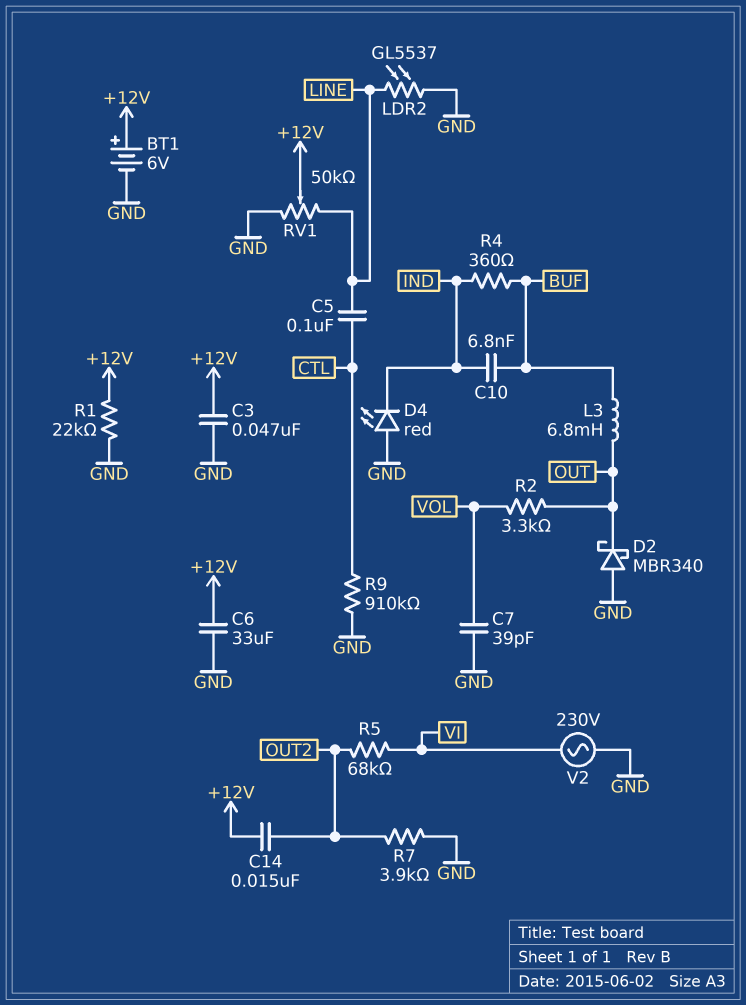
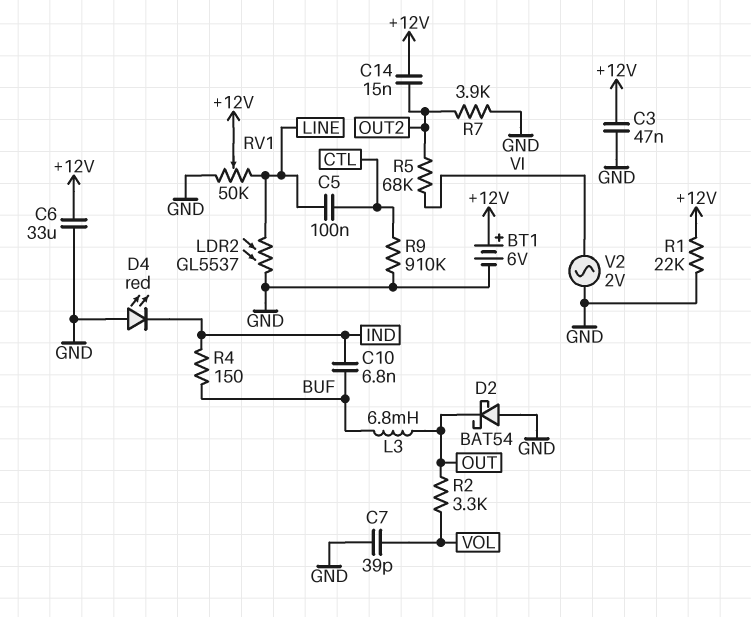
D2: schottky MBR340 (A GND, K OUT) -> schottky BAT54 (A GND, K OUT)
R4: 360 (BUF, IND) -> 150 (BUF, IND)
V2: AC 230V (GND, VI) -> AC 2V (GND, VI)

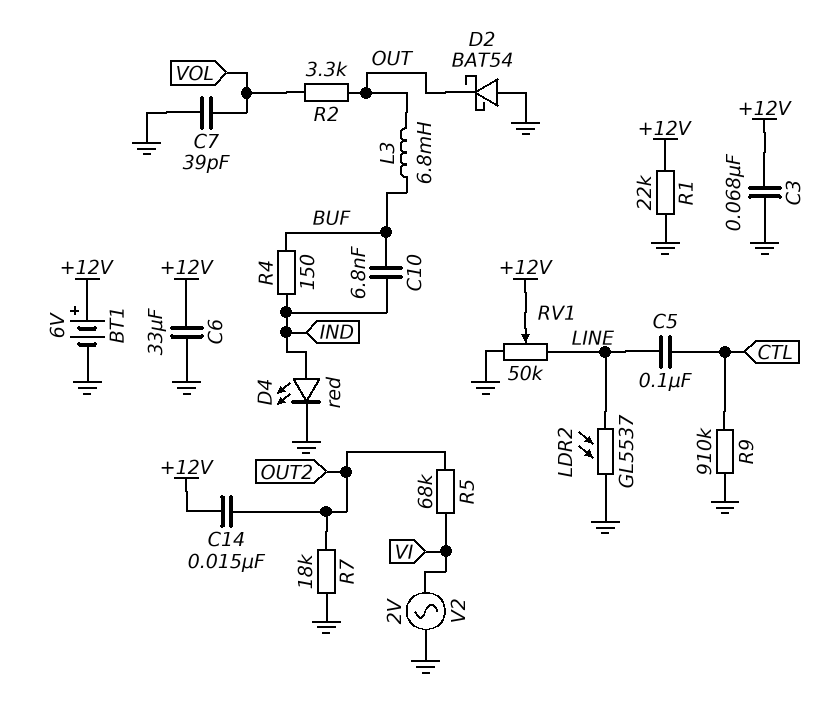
C3: 47nF (+12V, GND) -> 68nF (+12V, GND)
D4: LED red (A GND, K IND) -> LED red (A IND, K GND)
R7: 3.9k (GND, OUT2) -> 18k (GND, OUT2)

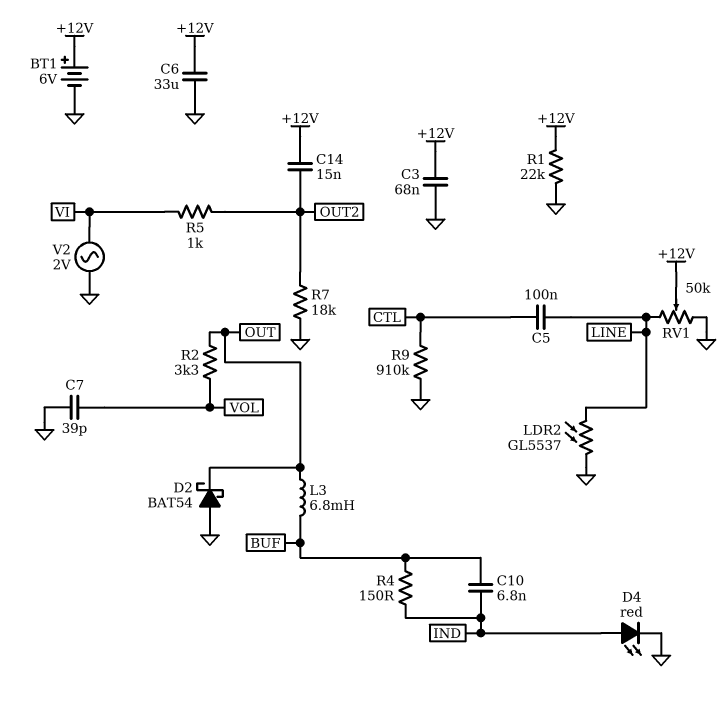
R5: 68k (OUT2, VI) -> 1k (OUT2, VI)

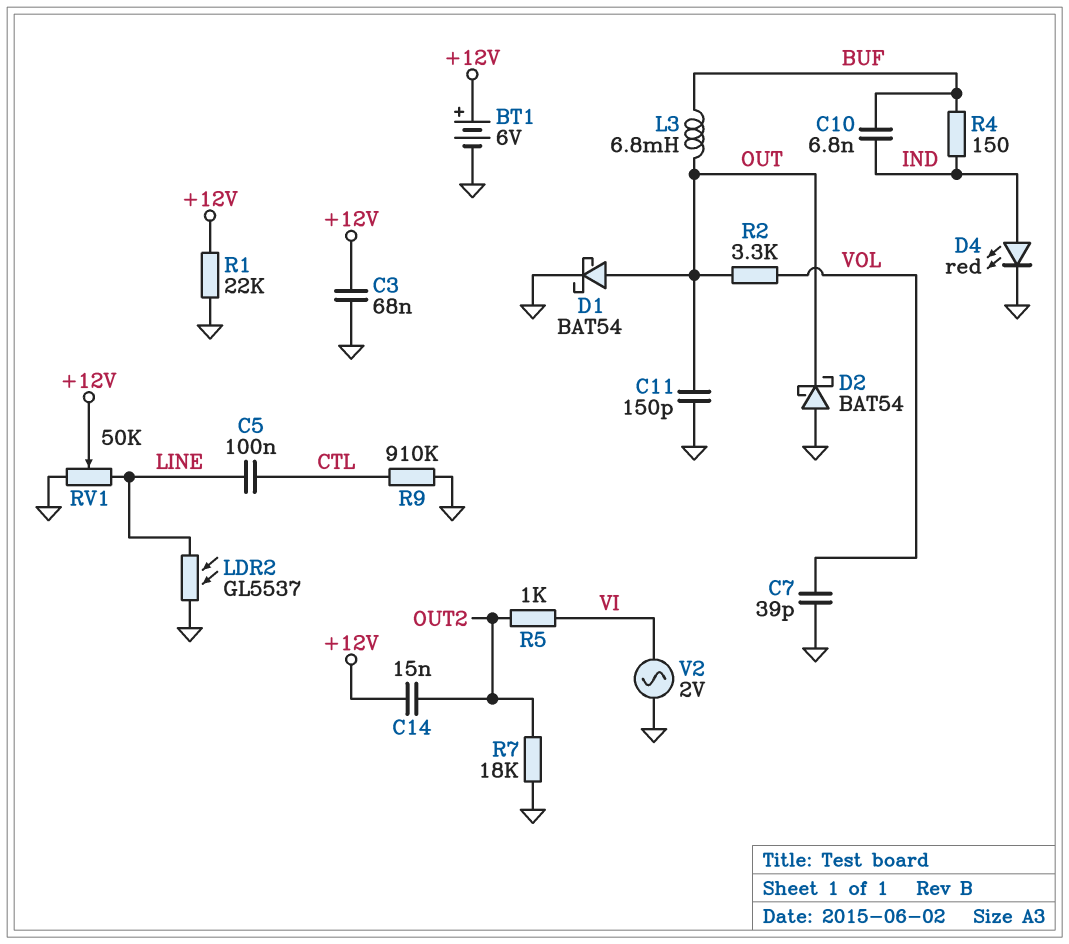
C6: 33uF (+12V, GND) -> none
C11: none -> 150pF (GND, OUT)
D1: none -> schottky BAT54 (A OUT, K GND)

